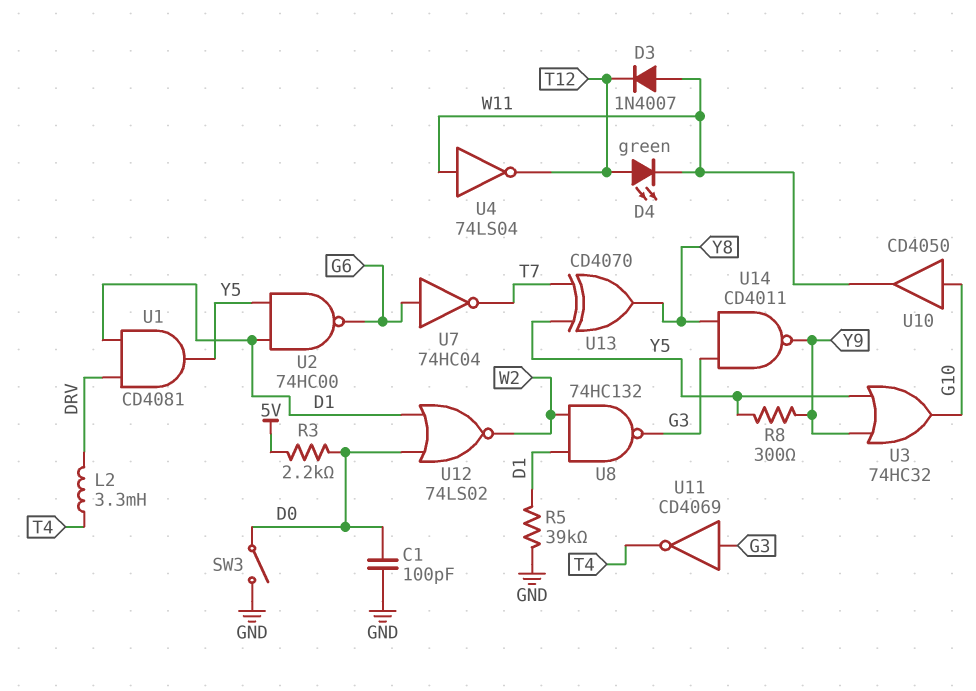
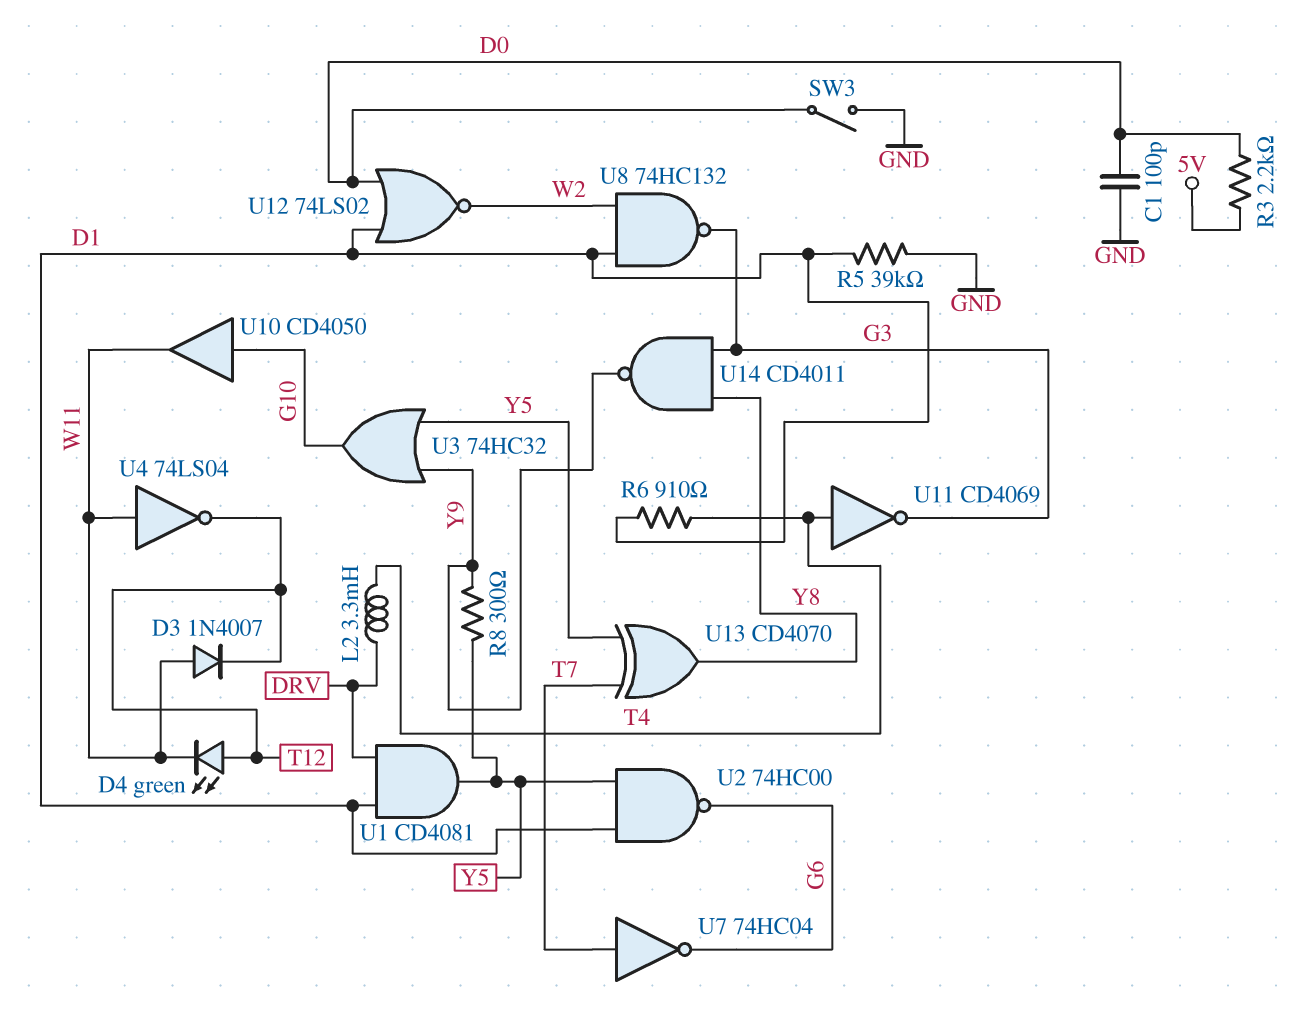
R6: none -> 910 (D1, T4)
U7: NOT 74HC04 (in G6, out T7) -> NOT 74HC04 (in T7, out G6)
U11: NOT CD4069 (in G3, out T4) -> NOT CD4069 (in T4, out G3)

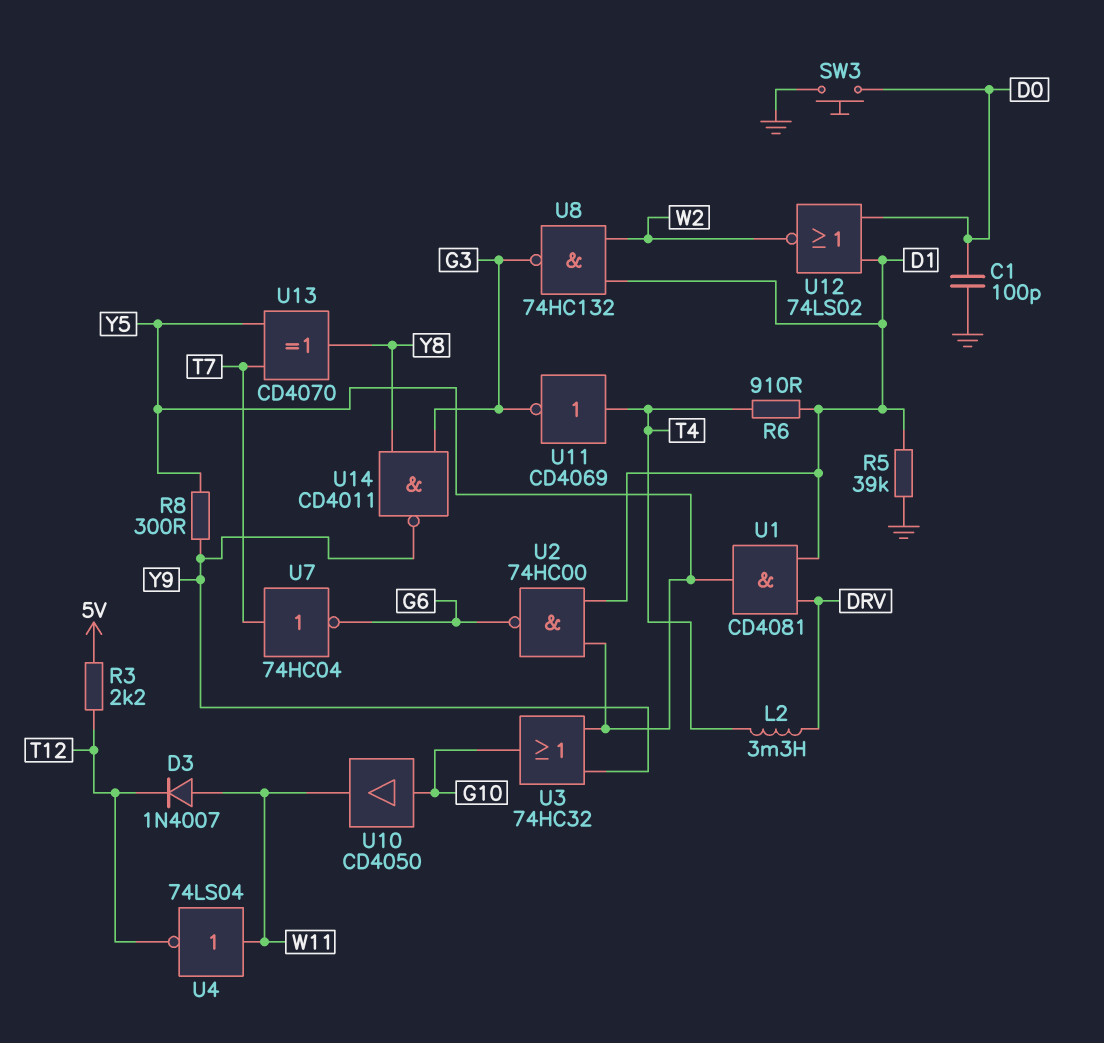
D4: LED green (A T12, K W11) -> none
R3: 2.2k (5V, D0) -> 2.2k (5V, T12)
SW3: switch (D0, GND) -> button (D0, GND)

